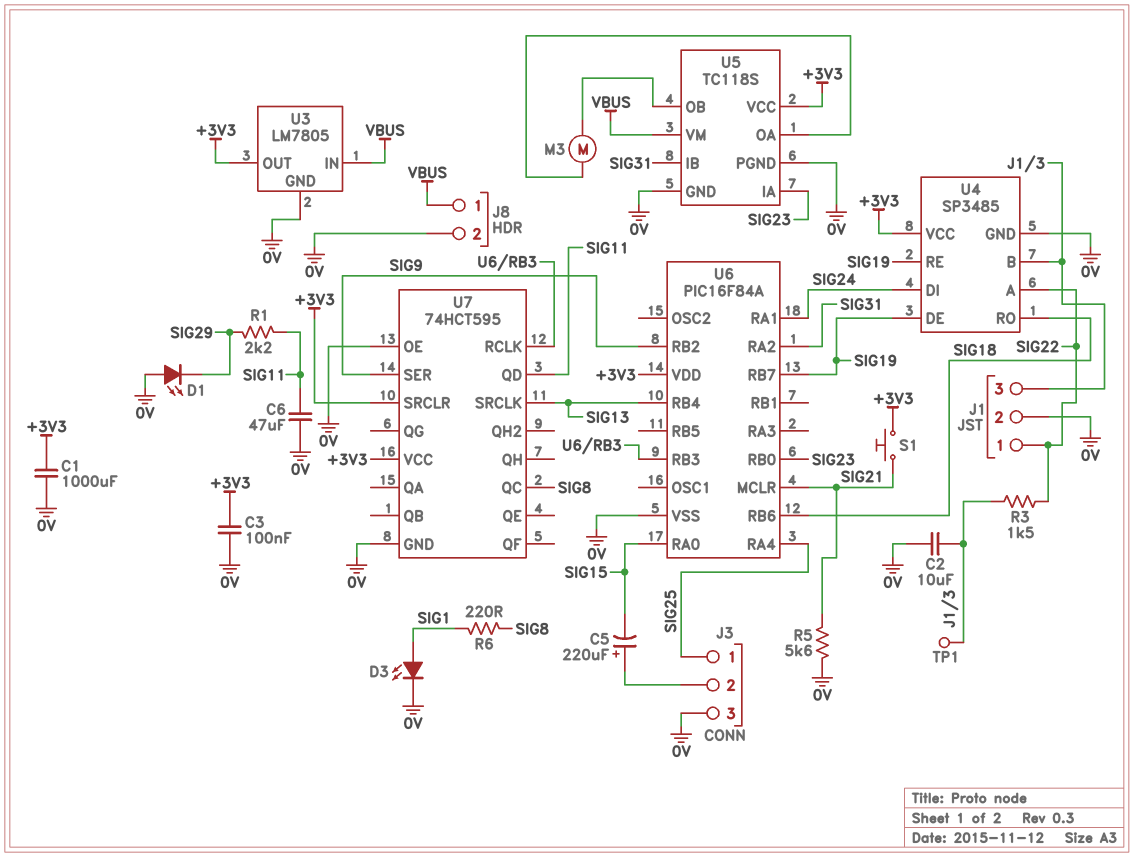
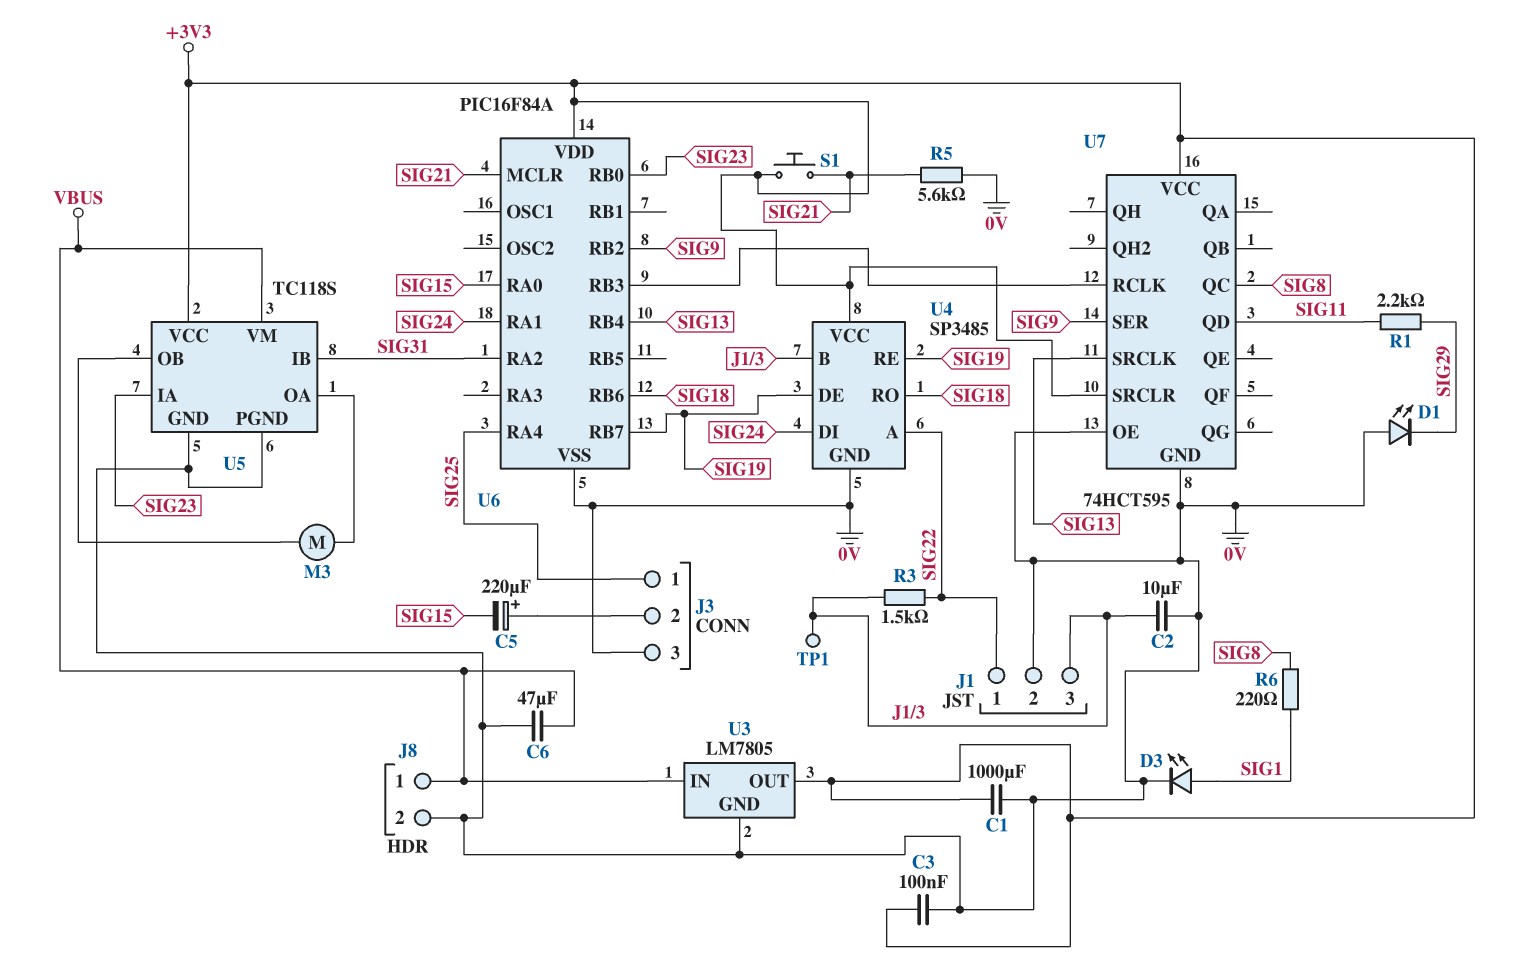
C6: 47uF (0V, SIG11) -> 47uF (0V, VBUS)

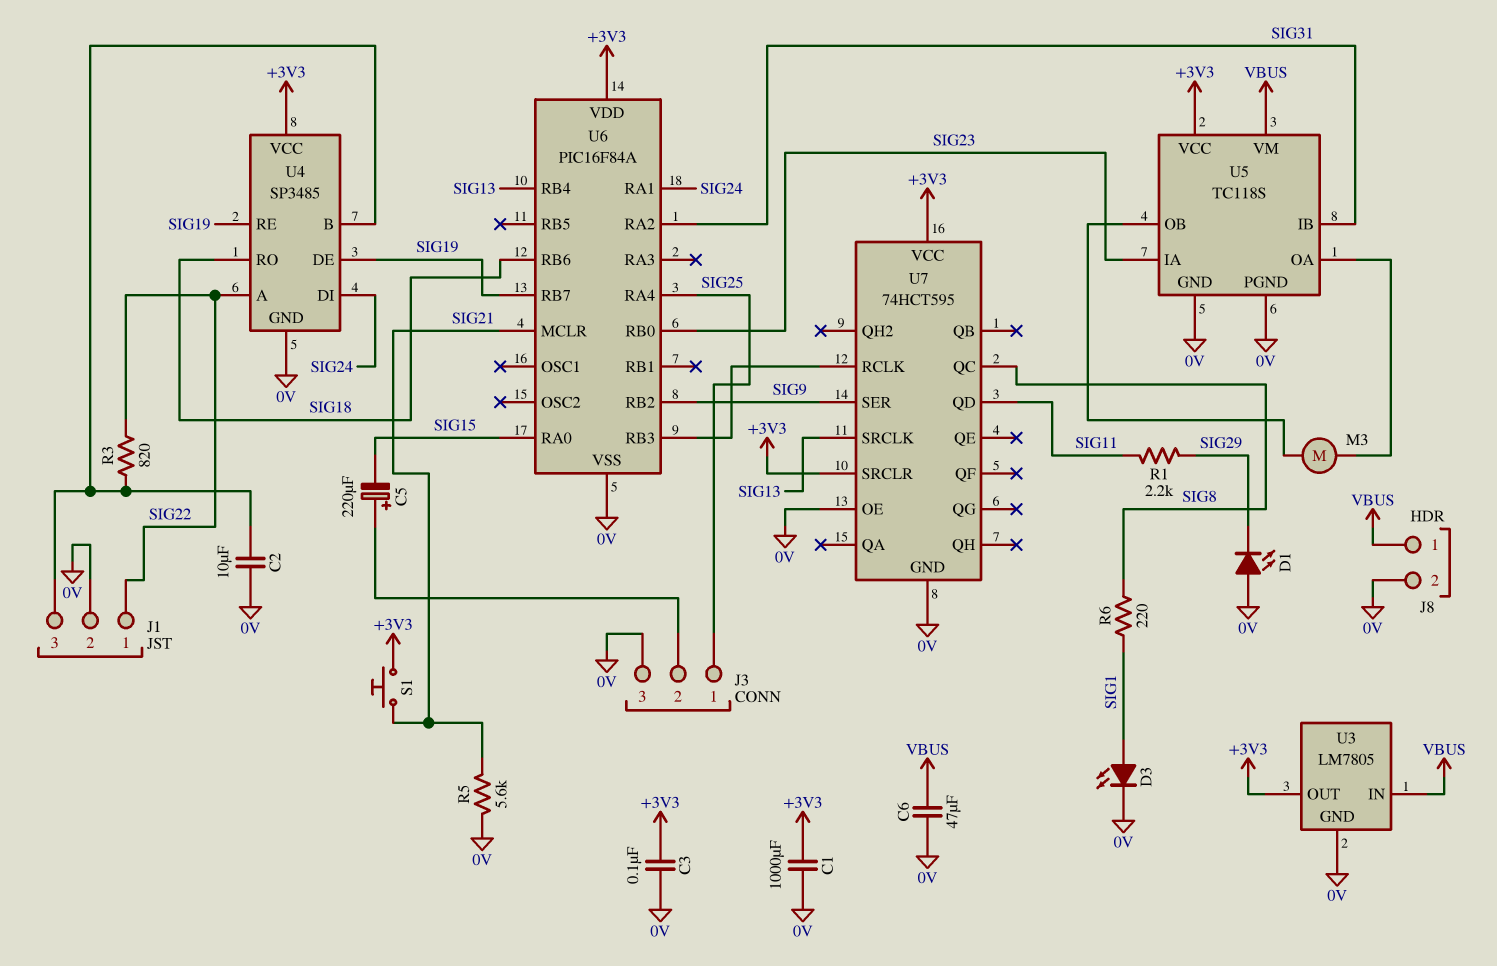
R3: 1.5k (J1/3, SIG22) -> 820 (J1/3, SIG22)
TP1: test point (J1/3) -> none

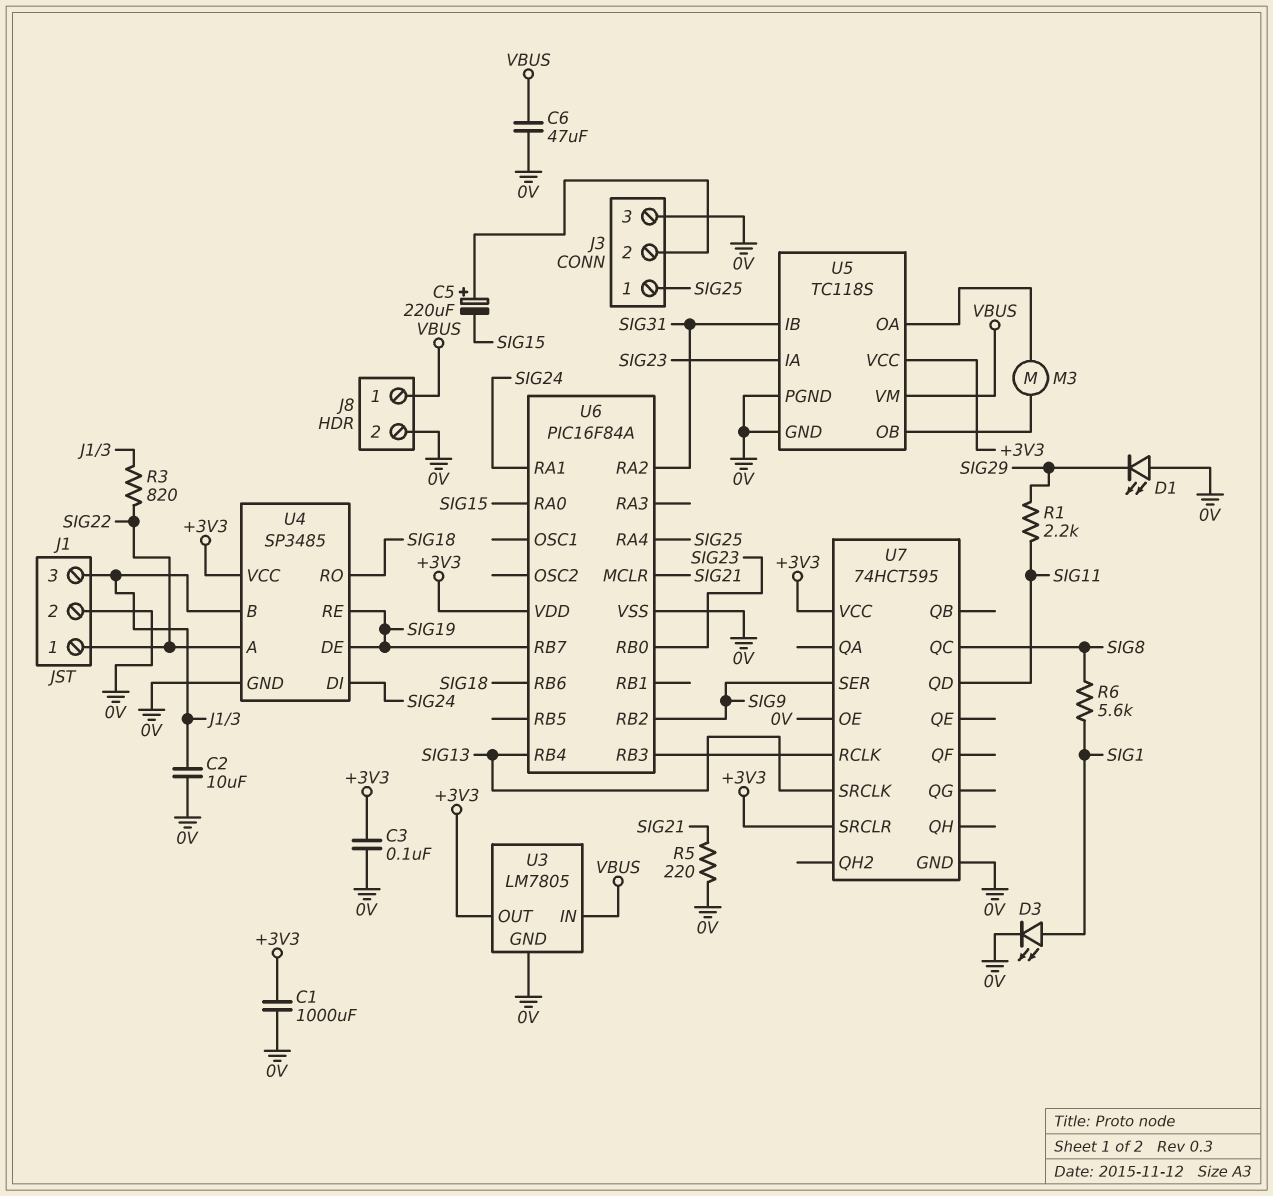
R5: 5.6k (0V, SIG21) -> 220 (0V, SIG21)
R6: 220 (SIG1, SIG8) -> 5.6k (SIG1, SIG8)
S1: button (+3V3, SIG21) -> none

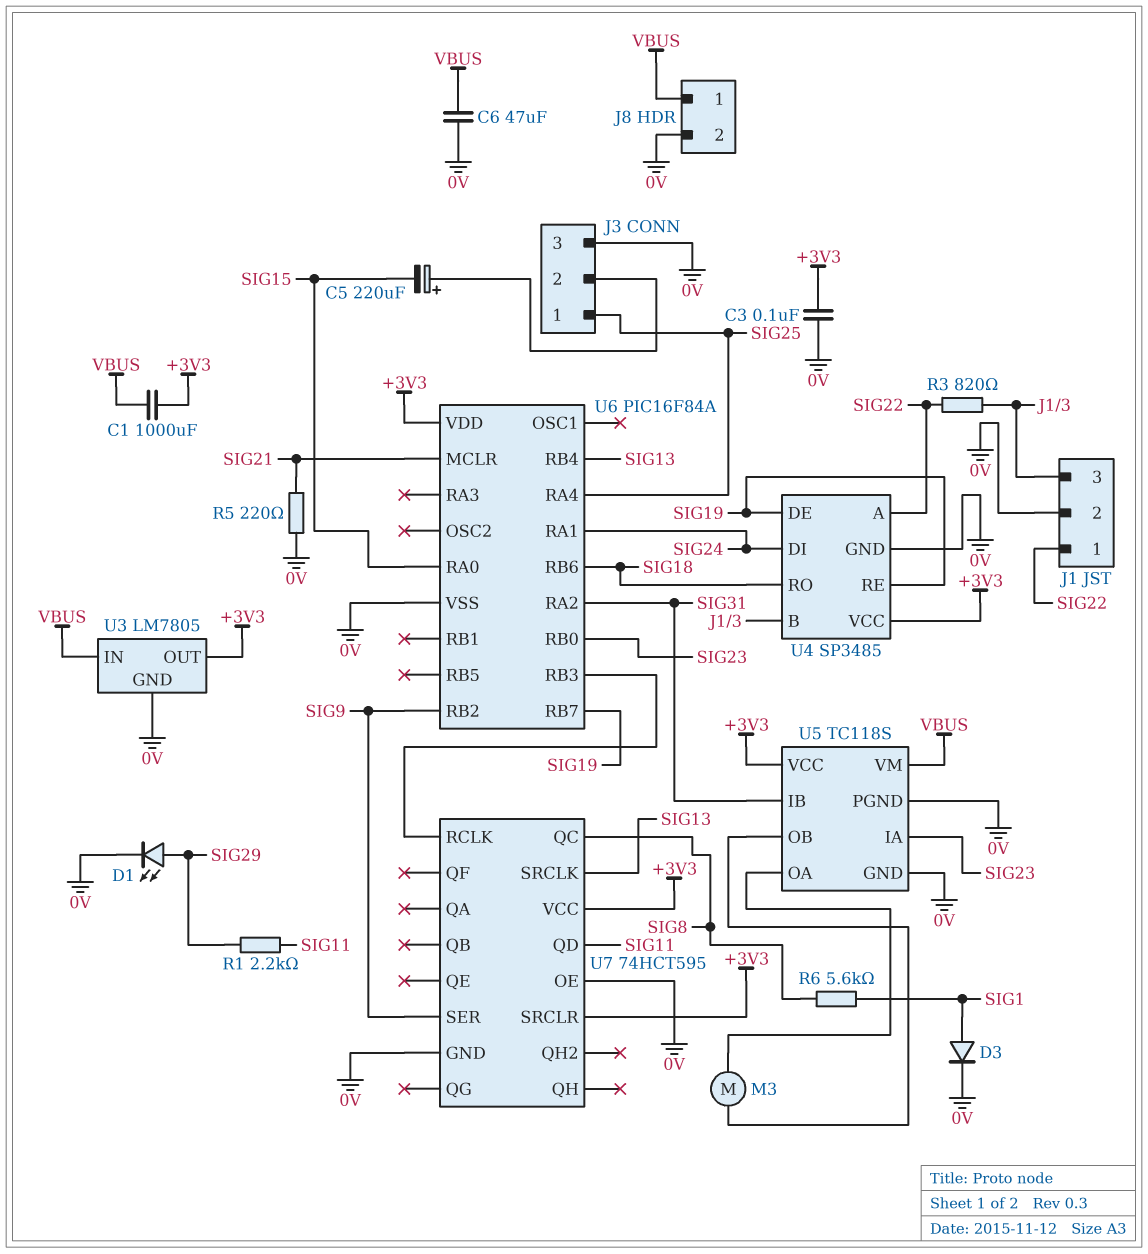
C1: 1000uF (+3V3, 0V) -> 1000uF (+3V3, VBUS)
C2: 10uF (0V, J1/3) -> none
D1: LED (A 0V, K SIG29) -> LED (A SIG29, K 0V)
D3: LED (A SIG1, K 0V) -> diode (A SIG1, K 0V)

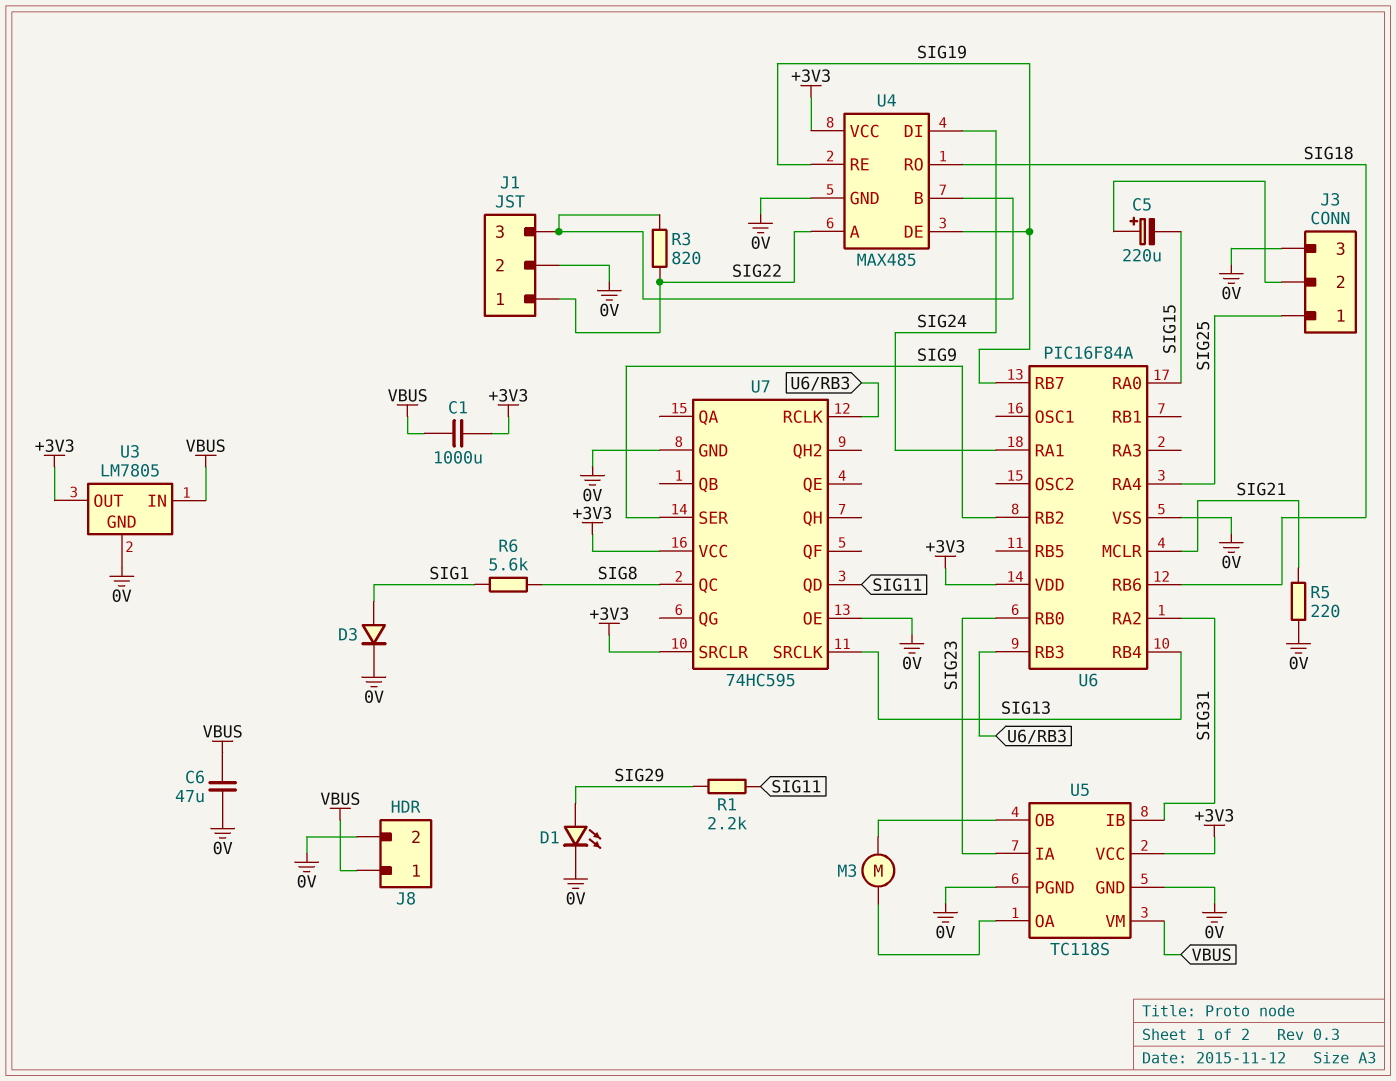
C3: 100nF (+3V3, 0V) -> none
U4: SP3485 -> MAX485
U7: 74HCT595 -> 74HC595

